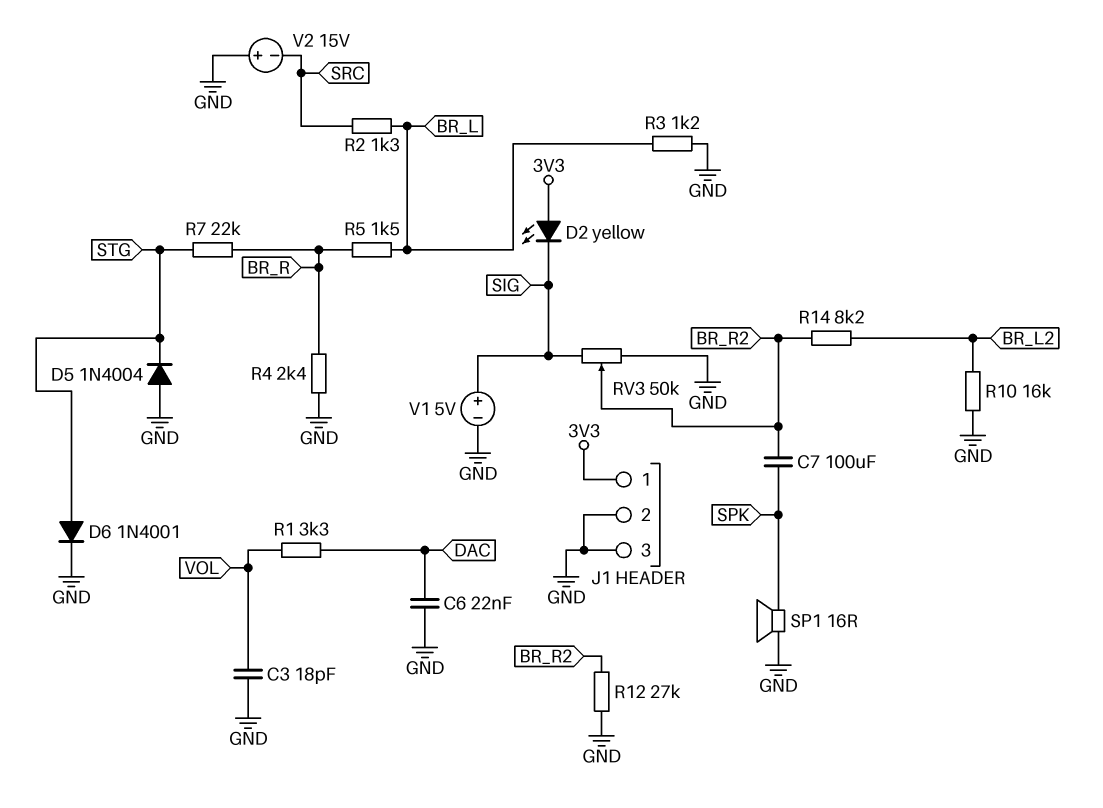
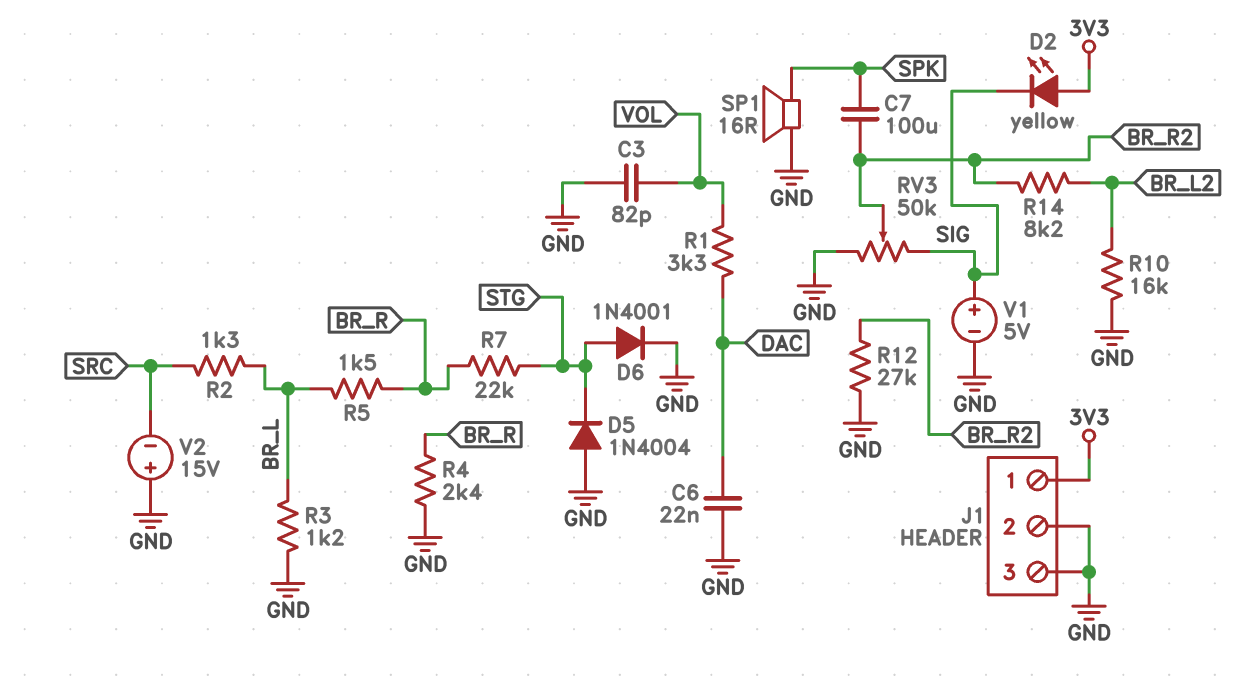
C3: 18pF (GND, VOL) -> 82pF (GND, VOL)

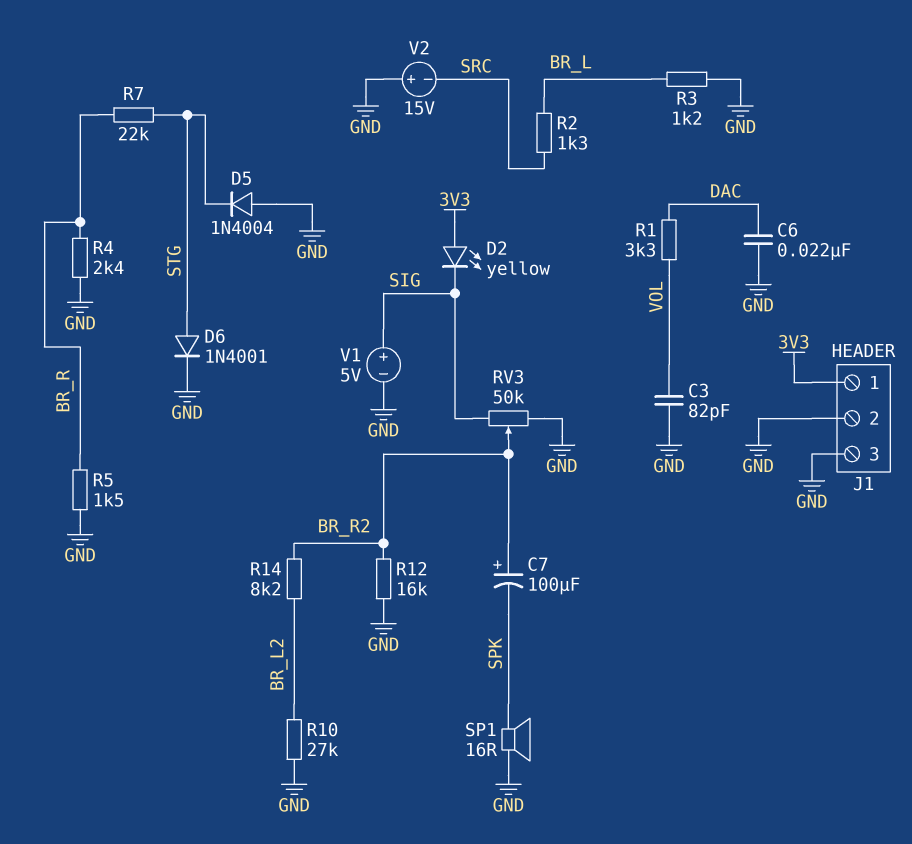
C7: 100uF (BR_R2, SPK) -> 100uF (plus BR_R2, minus SPK)
R5: 1.5k (BR_L, BR_R) -> 1.5k (BR_R, GND)
R10: 16k (BR_L2, GND) -> 27k (BR_L2, GND)
R12: 27k (BR_R2, GND) -> 16k (BR_R2, GND)

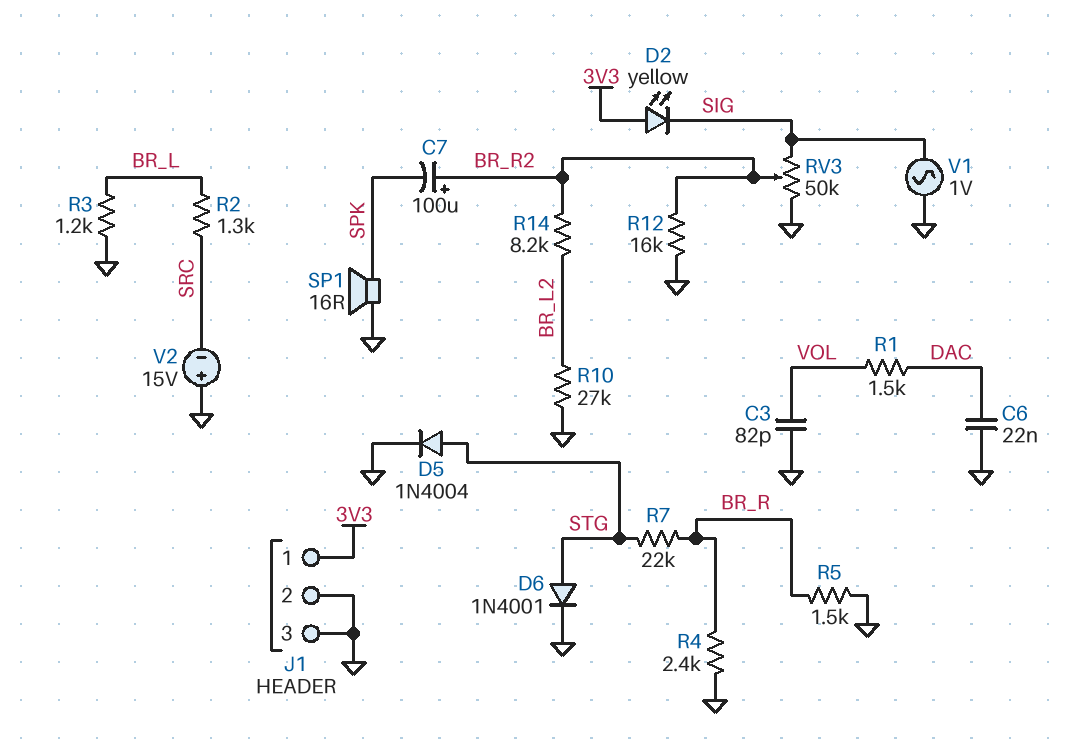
D5: diode 1N4004 (A GND, K STG) -> diode 1N4004 (A STG, K GND)
R1: 3.3k (DAC, VOL) -> 1.5k (DAC, VOL)
V1: 5V (plus SIG, minus GND) -> AC 1V (GND, SIG)

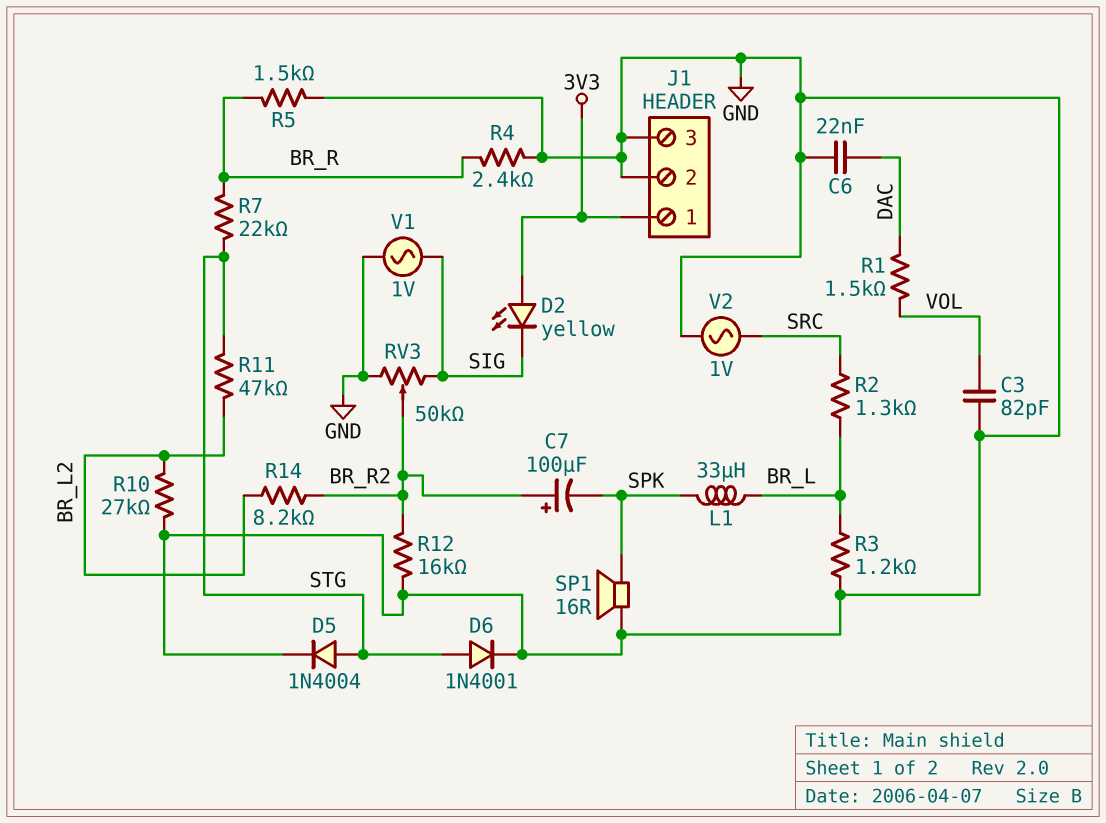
L1: none -> 33uH (BR_L, SPK)
R11: none -> 47k (BR_L2, STG)
V2: 15V (plus GND, minus SRC) -> AC 1V (GND, SRC)

